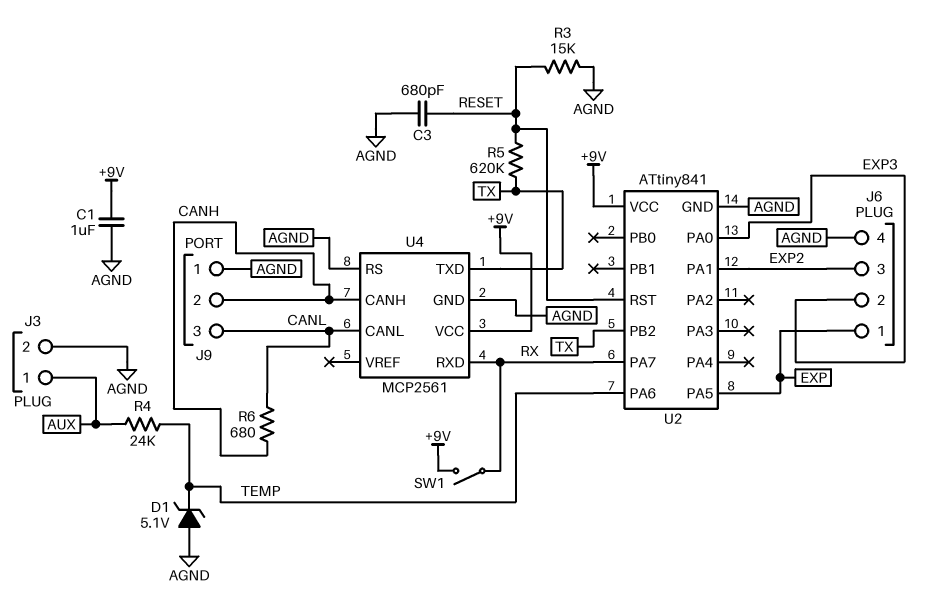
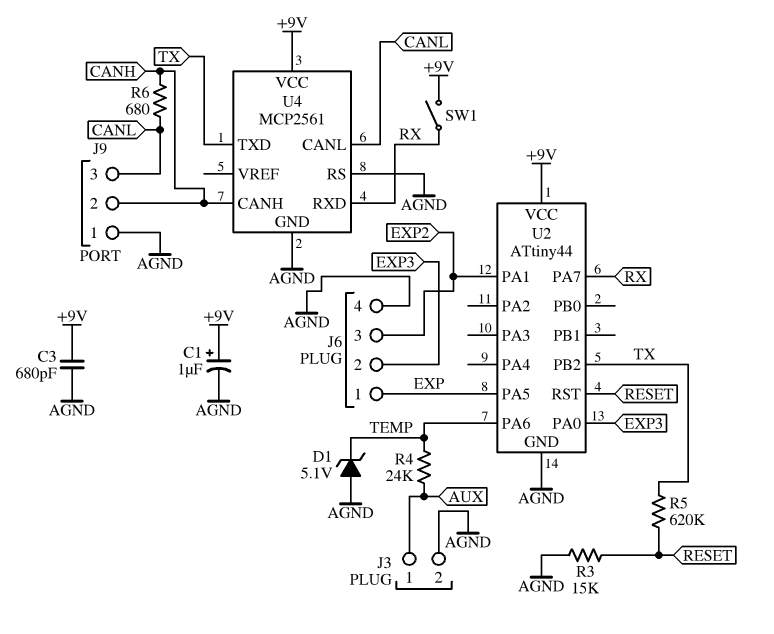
C1: 1uF (+9V, AGND) -> 1uF (plus +9V, minus AGND)
C3: 680pF (AGND, RESET) -> 680pF (+9V, AGND)
U2: ATtiny841 -> ATtiny44

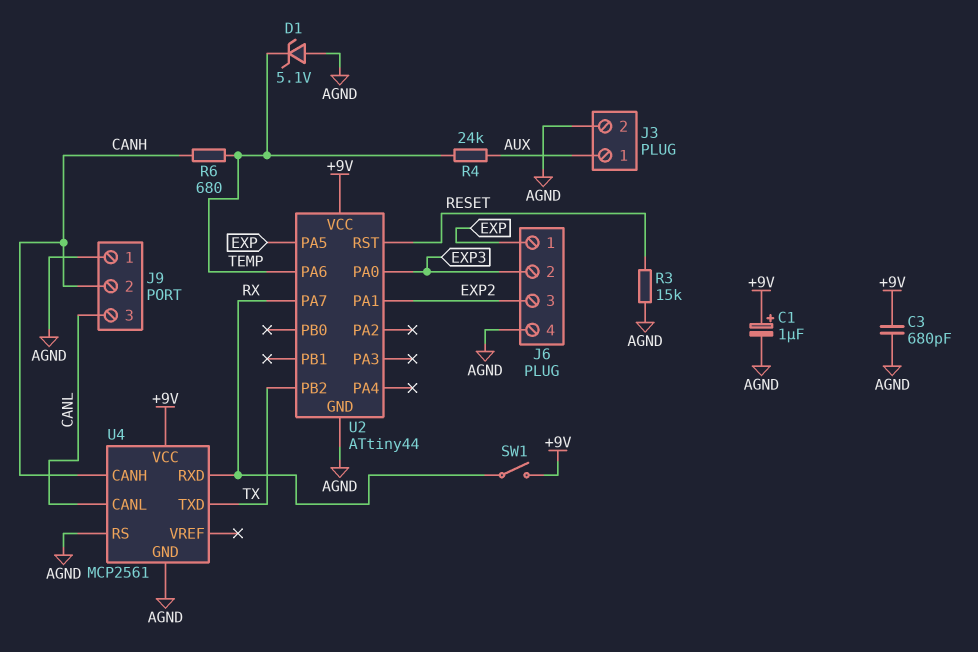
R5: 620k (RESET, TX) -> none
R6: 680 (CANH, CANL) -> 680 (CANH, TEMP)

